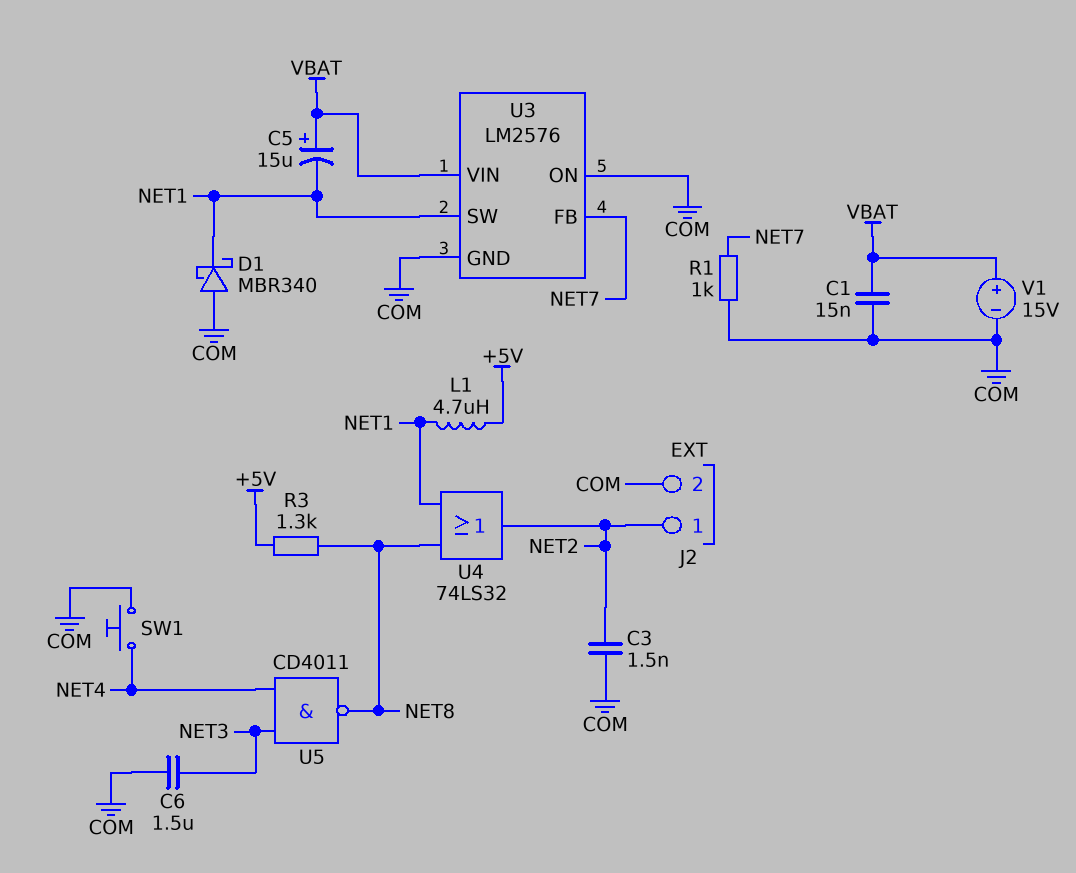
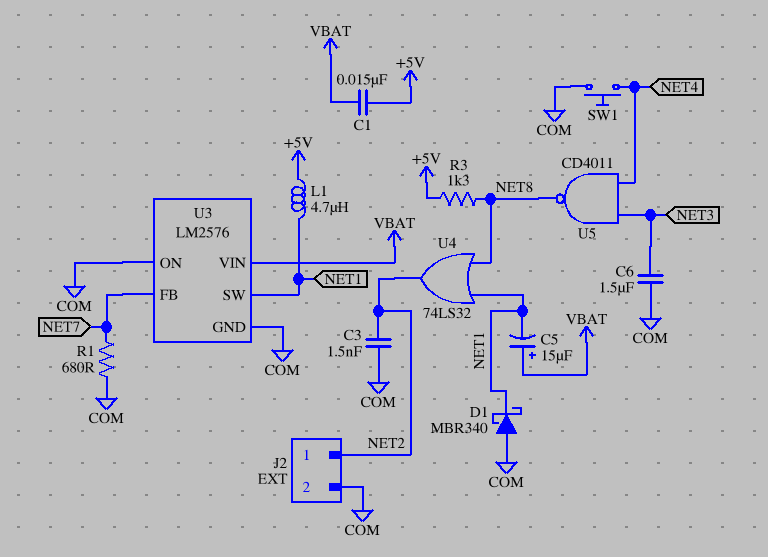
C1: 15nF (COM, VBAT) -> 15nF (+5V, VBAT)
R1: 1k (COM, NET7) -> 680 (COM, NET7)
V1: 15V (plus VBAT, minus COM) -> none

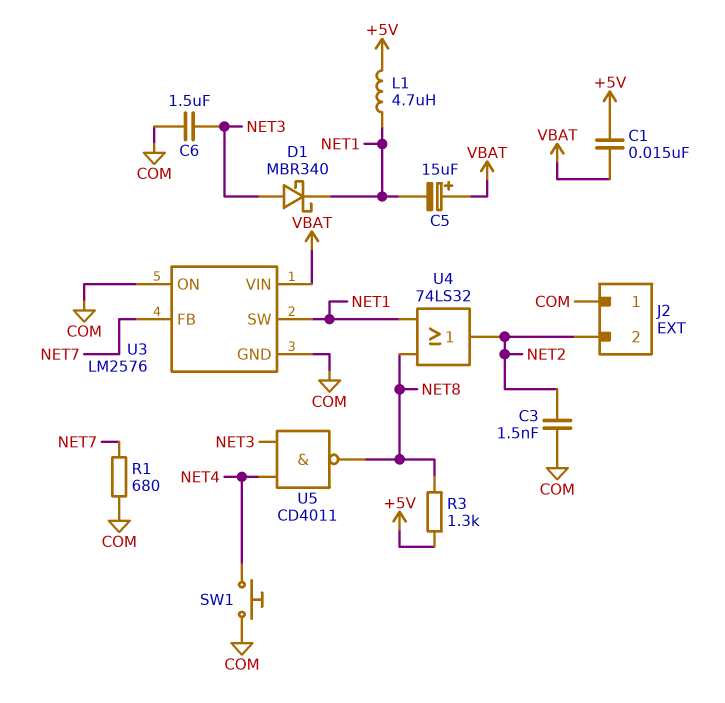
D1: schottky MBR340 (A COM, K NET1) -> schottky MBR340 (A NET3, K NET1)
J2 pin 1: NET2 -> COM
J2 pin 2: COM -> NET2

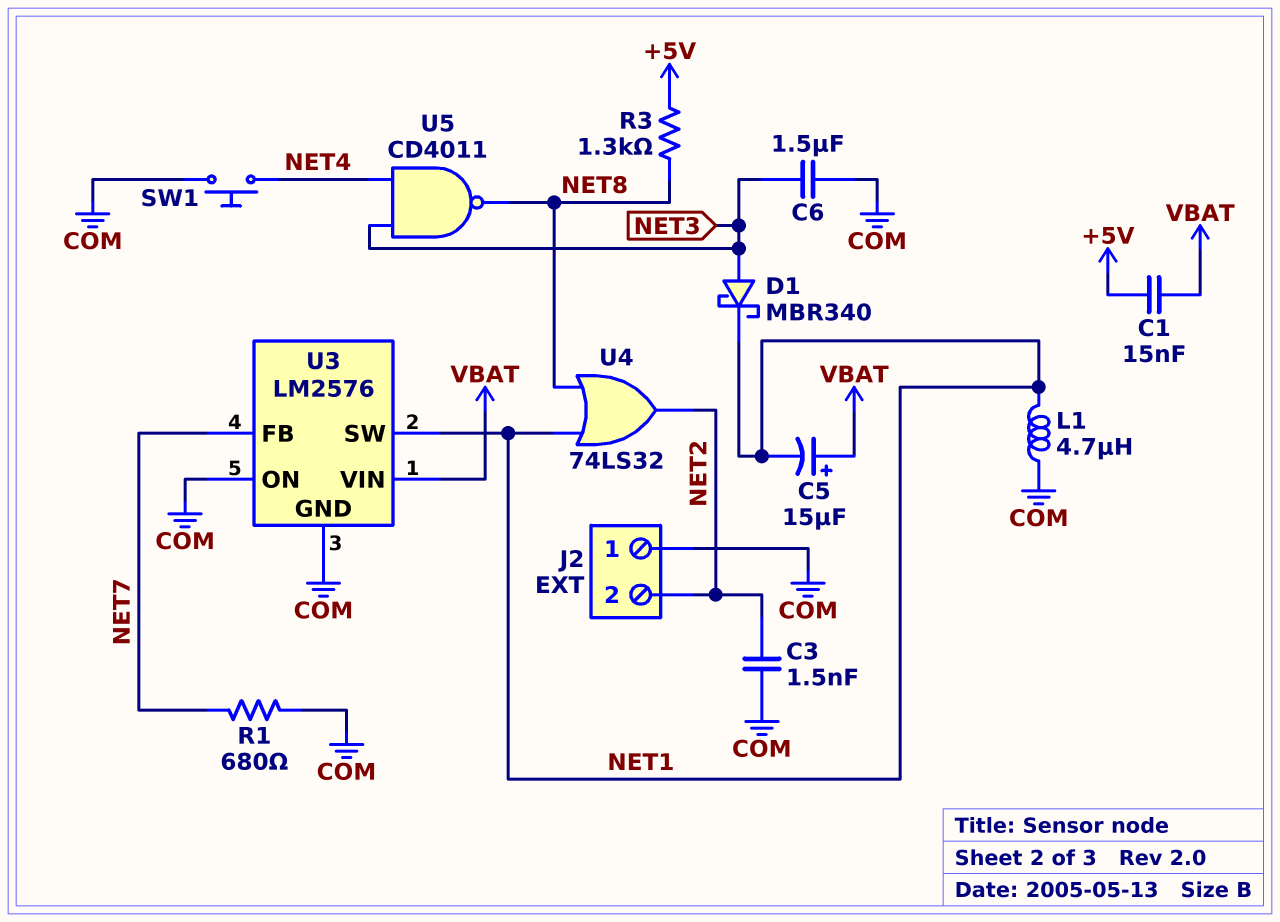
L1: 4.7uH (+5V, NET1) -> 4.7uH (COM, NET1)

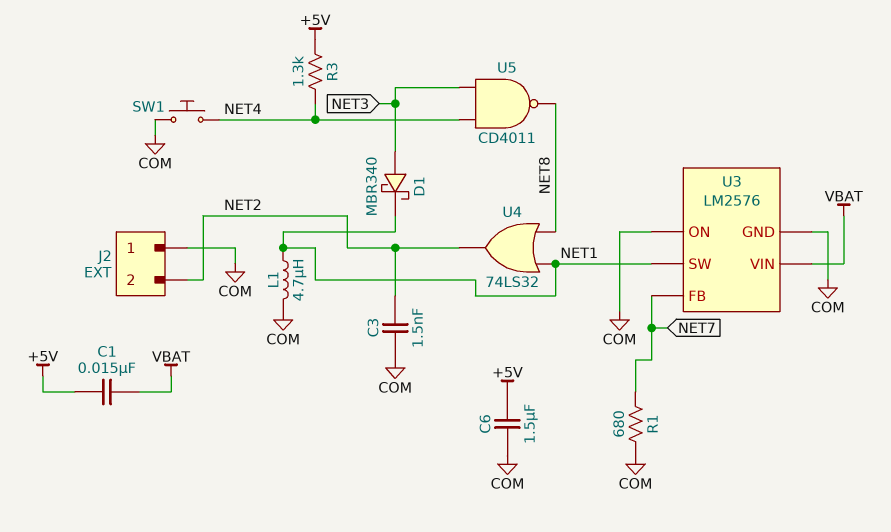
C5: 15uF (plus VBAT, minus NET1) -> none
C6: 1.5uF (COM, NET3) -> 1.5uF (+5V, COM)
R3: 1.3k (+5V, NET8) -> 1.3k (+5V, NET4)

